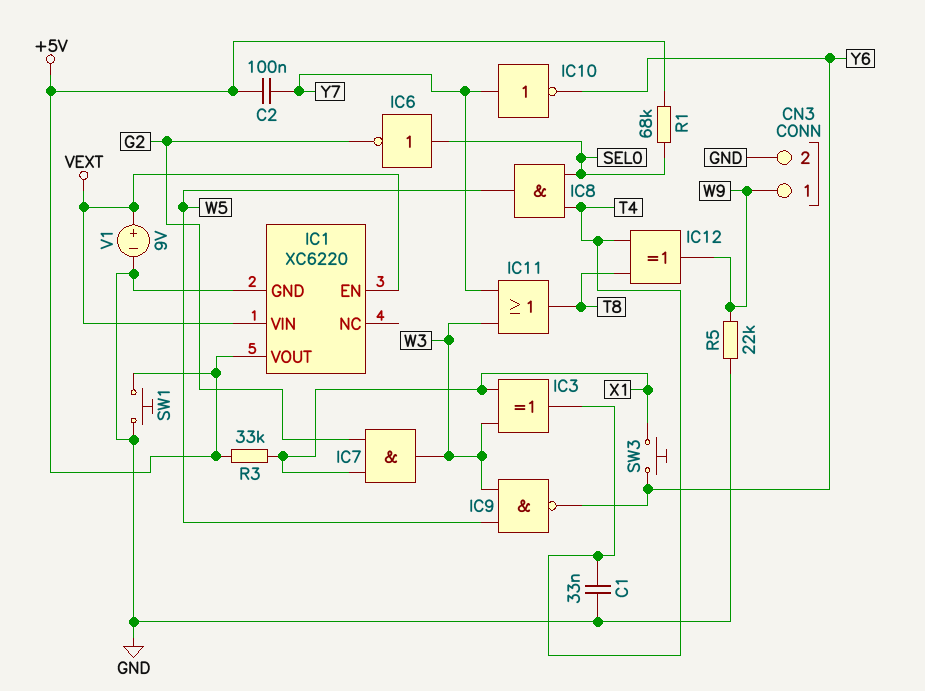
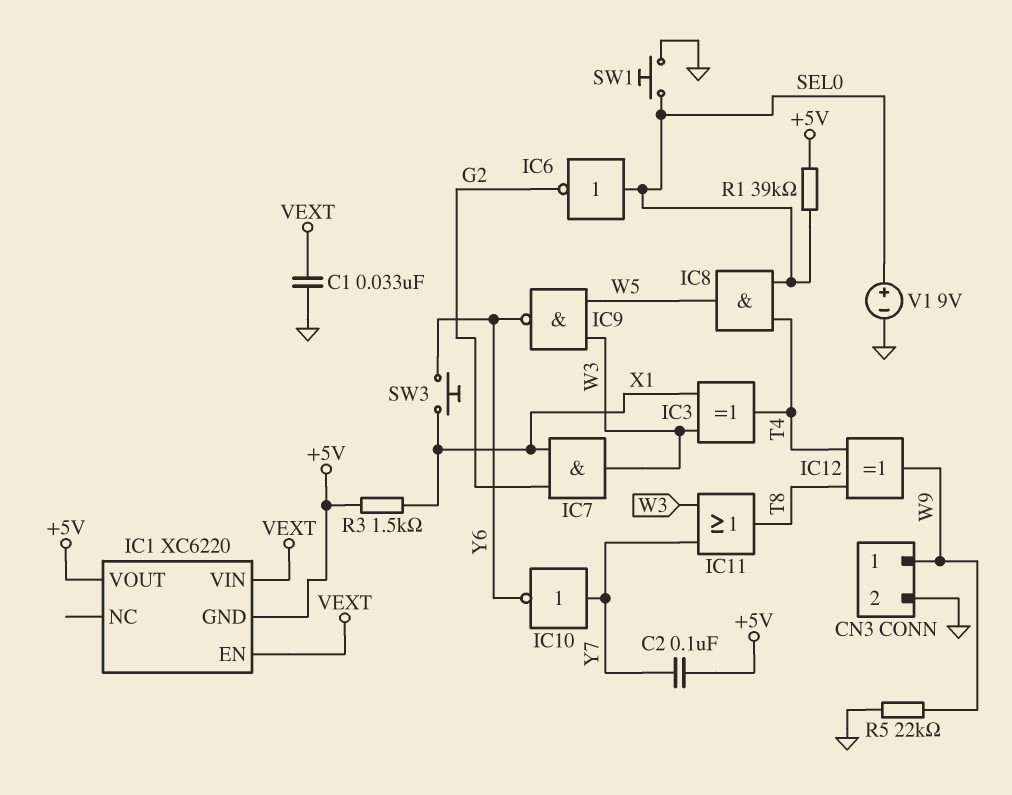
C1: 33nF (GND, T4) -> 33nF (GND, VEXT)
IC1 pin GND: GND -> +5V
R1: 68k (+5V, SEL0) -> 39k (+5V, SEL0)
R3: 33k (+5V, X1) -> 1.5k (+5V, X1)
SW1: button (+5V, GND) -> button (GND, SEL0)
V1: 9V (plus VEXT, minus GND) -> 9V (plus SEL0, minus GND)

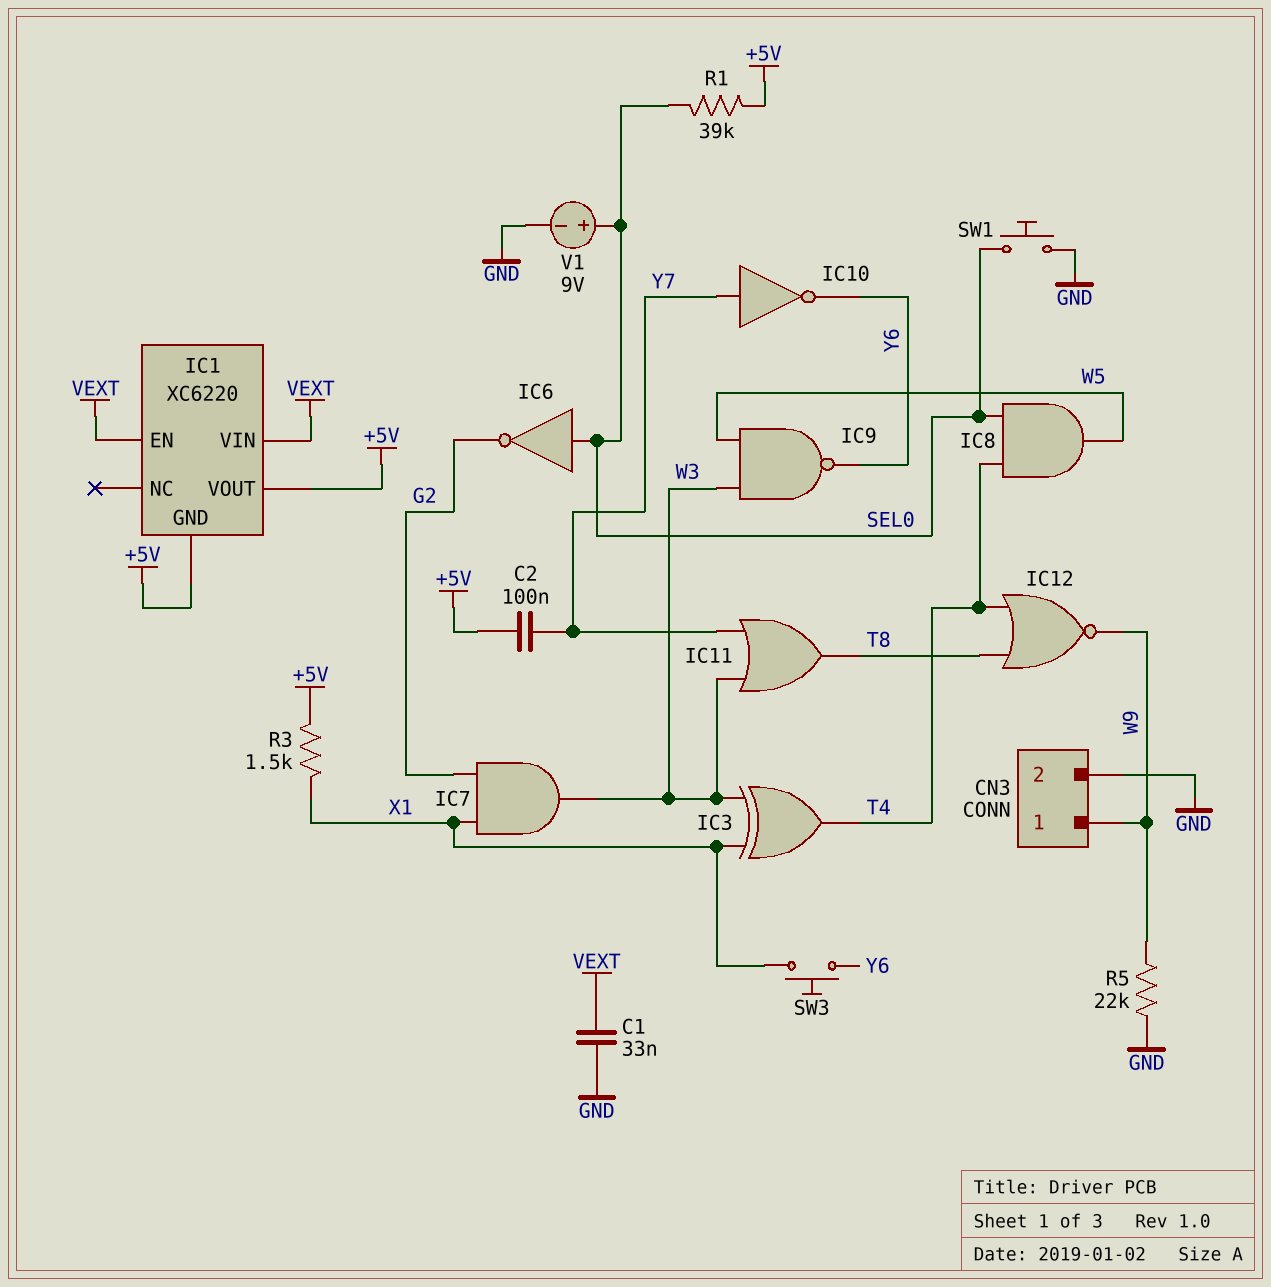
IC12: XOR (in T4, in T8, out W9) -> NOR (in T4, in T8, out W9)

